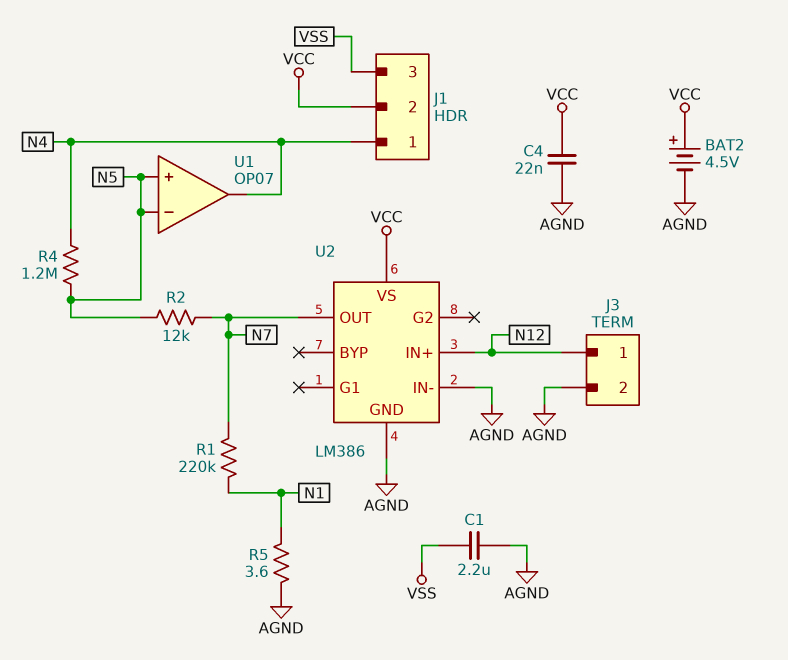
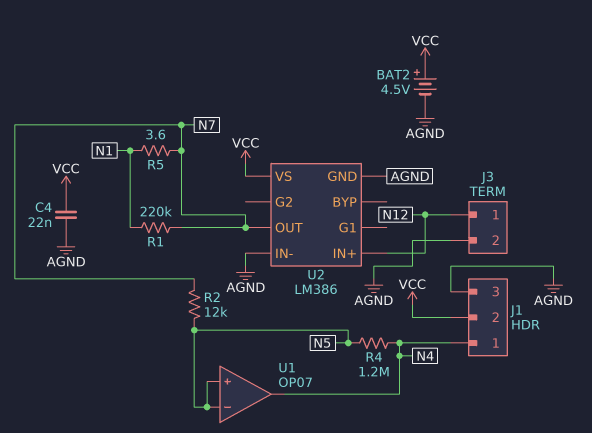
C1: 2.2uF (AGND, VSS) -> none
J1 pin 3: VSS -> AGND
R5: 3.6 (AGND, N1) -> 3.6 (N1, N7)

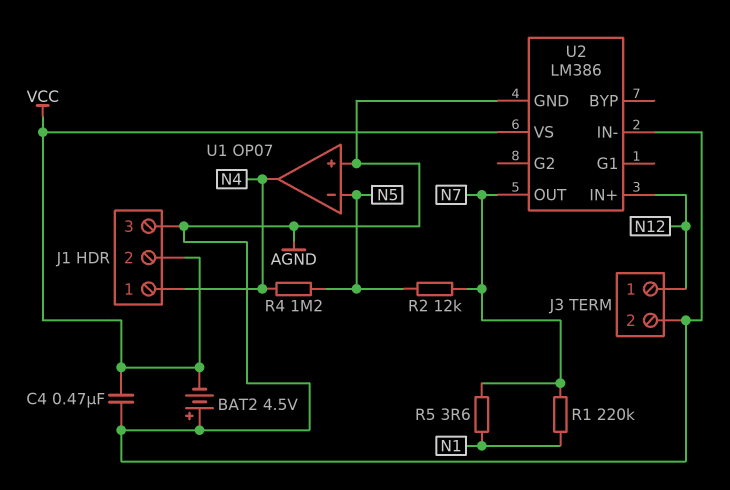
BAT2: 4.5V (plus VCC, minus AGND) -> 4.5V (plus AGND, minus VCC)
C4: 22nF (AGND, VCC) -> 470nF (AGND, VCC)
U1 pin in+: N5 -> AGND

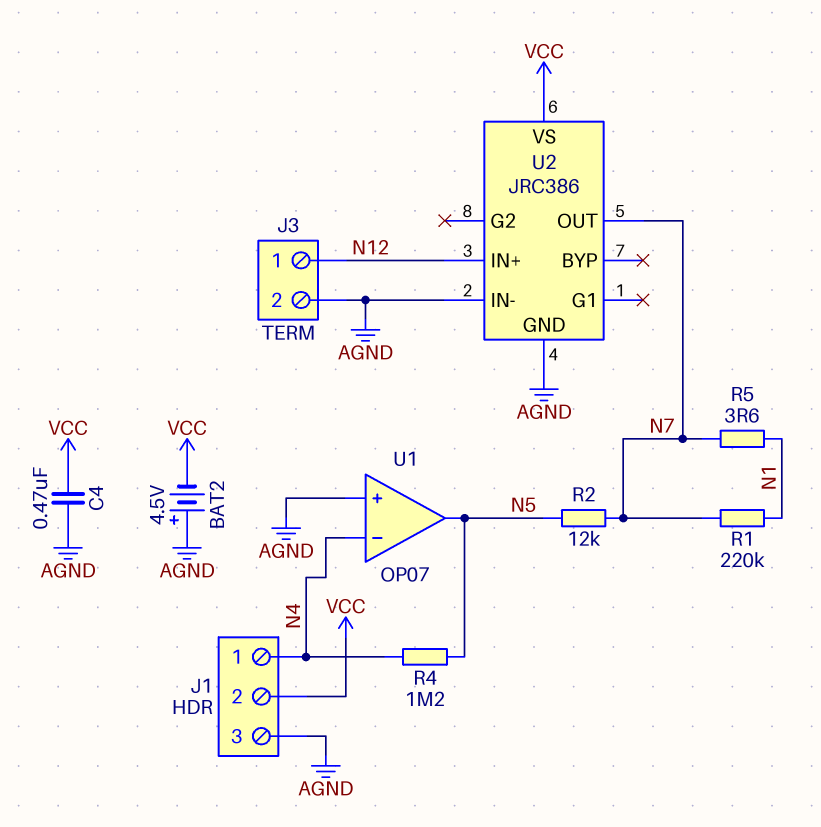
U1 pin in-: N5 -> N4
U1 pin out: N4 -> N5
U2: LM386 -> JRC386

